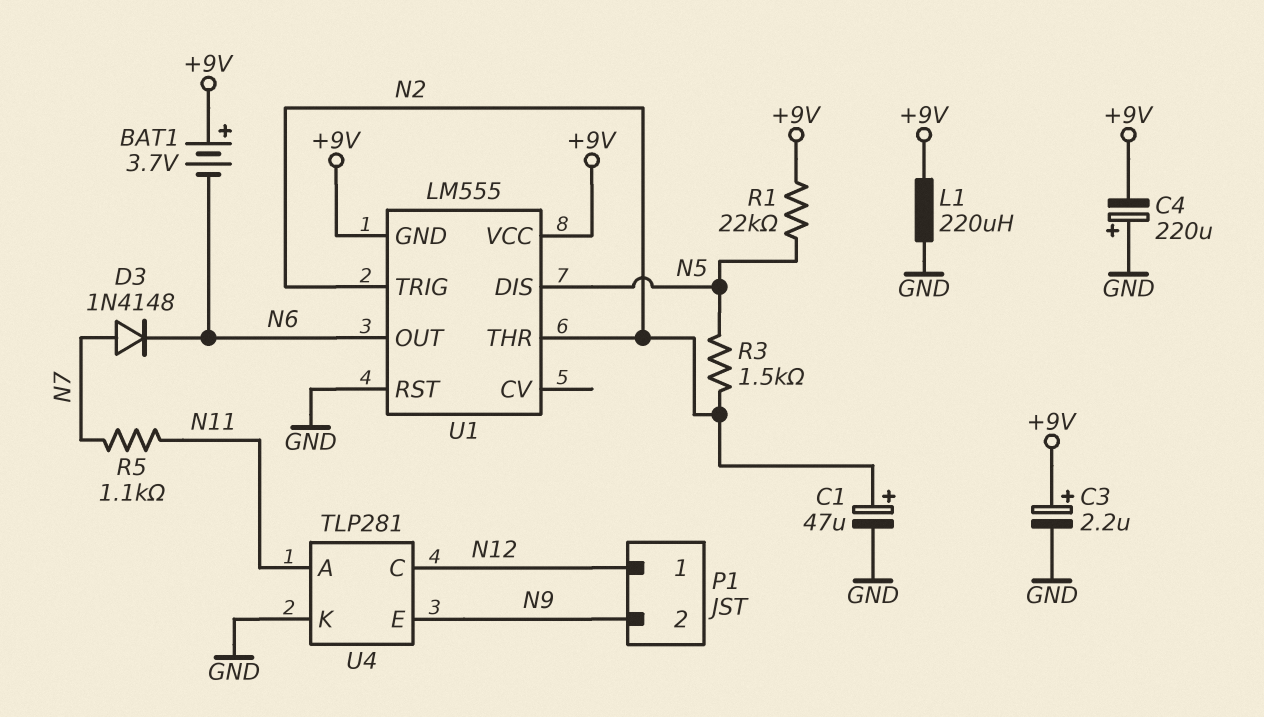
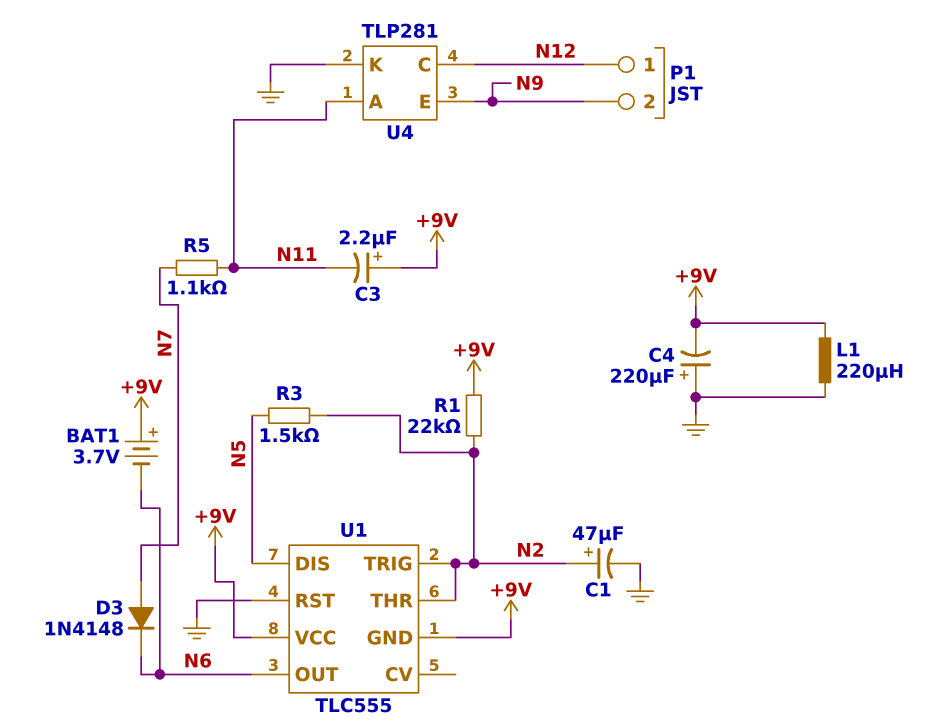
C3: 2.2uF (plus +9V, minus GND) -> 2.2uF (plus +9V, minus N11)
R1: 22k (+9V, N5) -> 22k (+9V, N2)
U1: LM555 -> TLC555

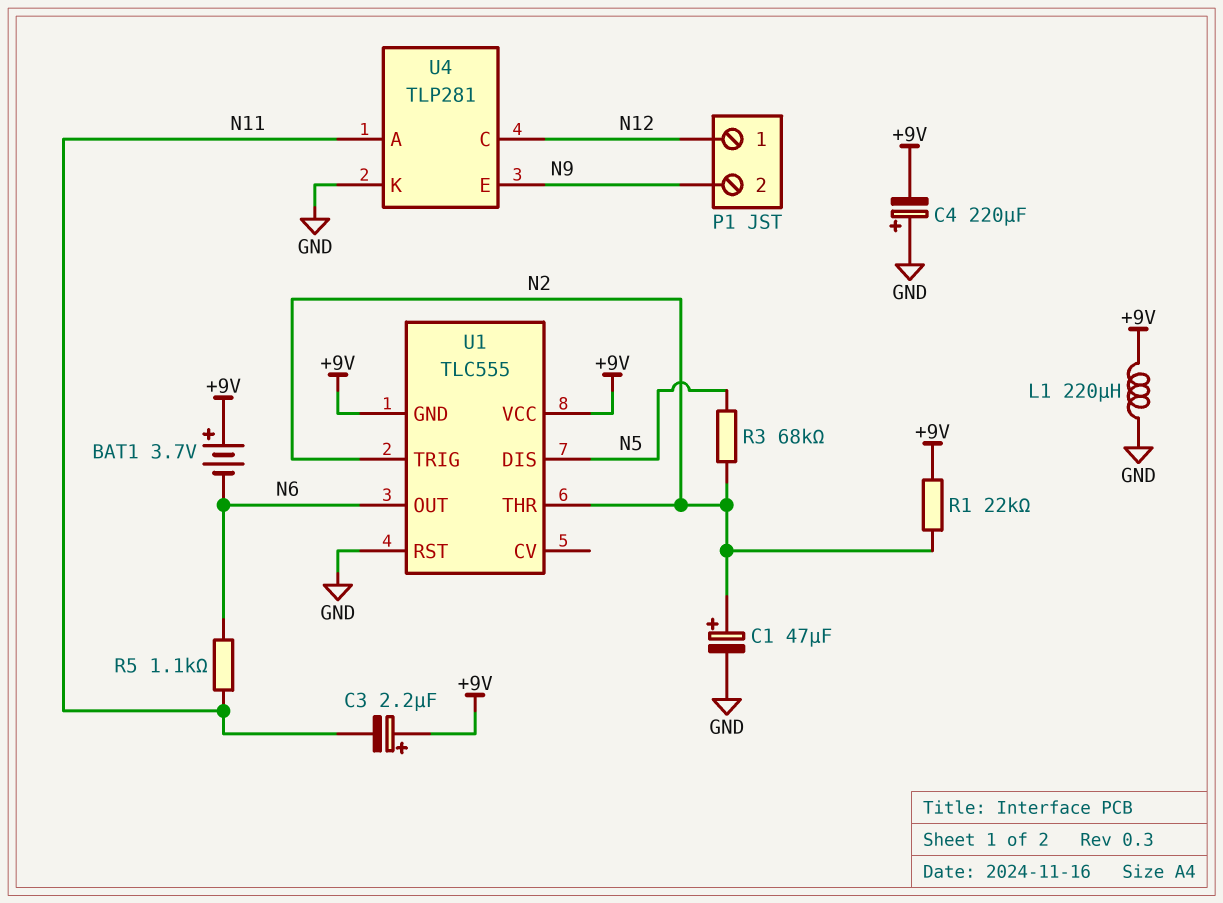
D3: diode 1N4148 (A N7, K N6) -> none
R3: 1.5k (N2, N5) -> 68k (N2, N5)
R5: 1.1k (N7, N11) -> 1.1k (N6, N11)

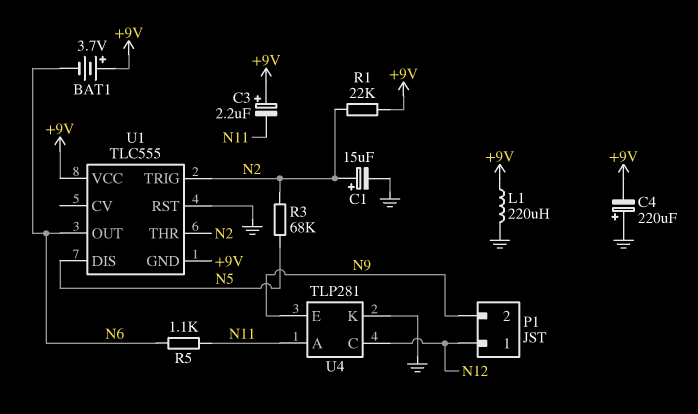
C1: 47uF (plus N2, minus GND) -> 15uF (plus N2, minus GND)

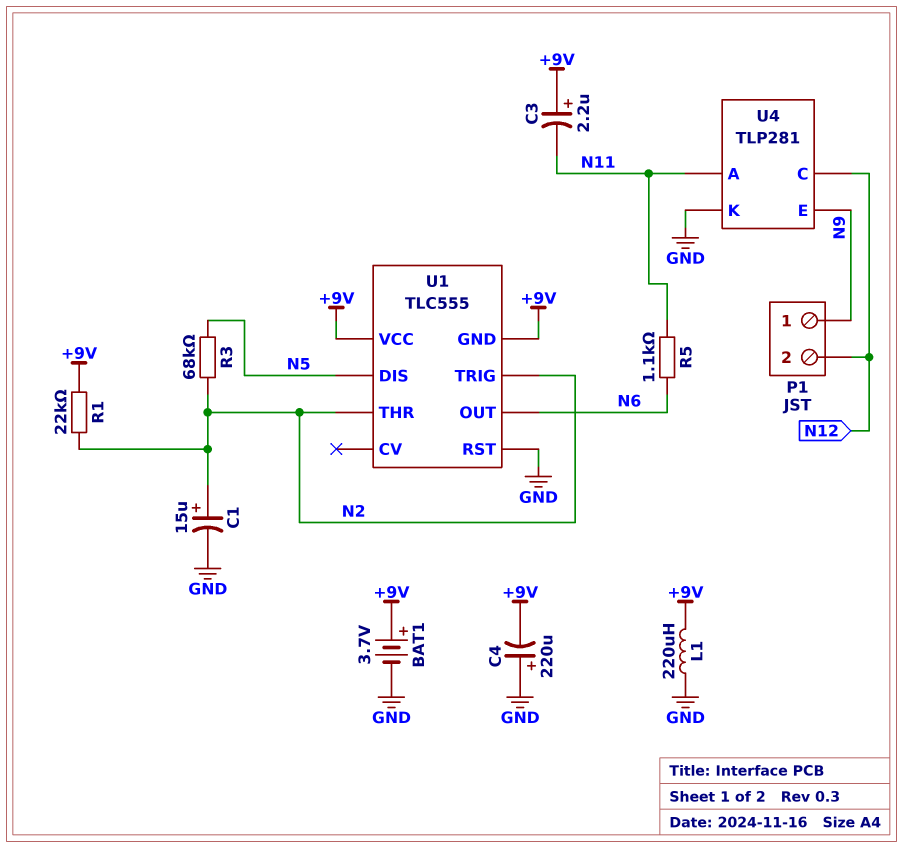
BAT1: 3.7V (plus +9V, minus N6) -> 3.7V (plus +9V, minus GND)
P1 pin 1: N12 -> N9
P1 pin 2: N9 -> N12

